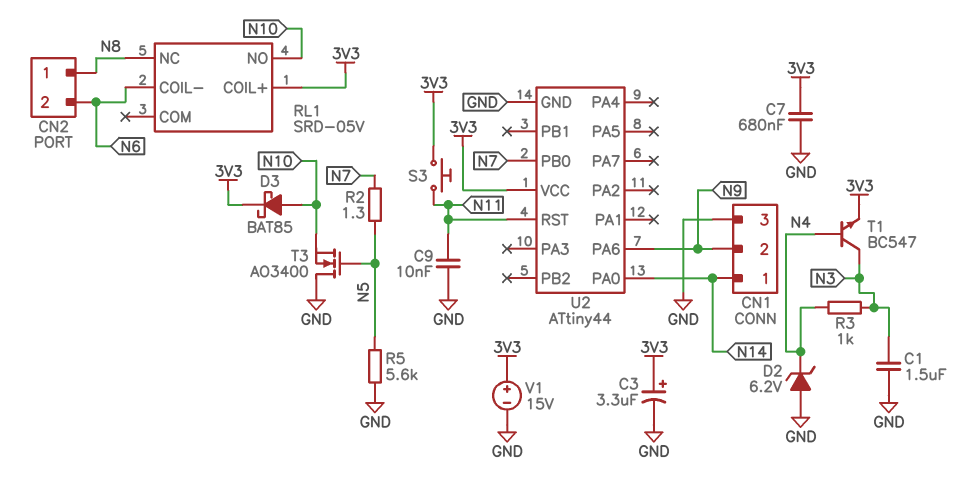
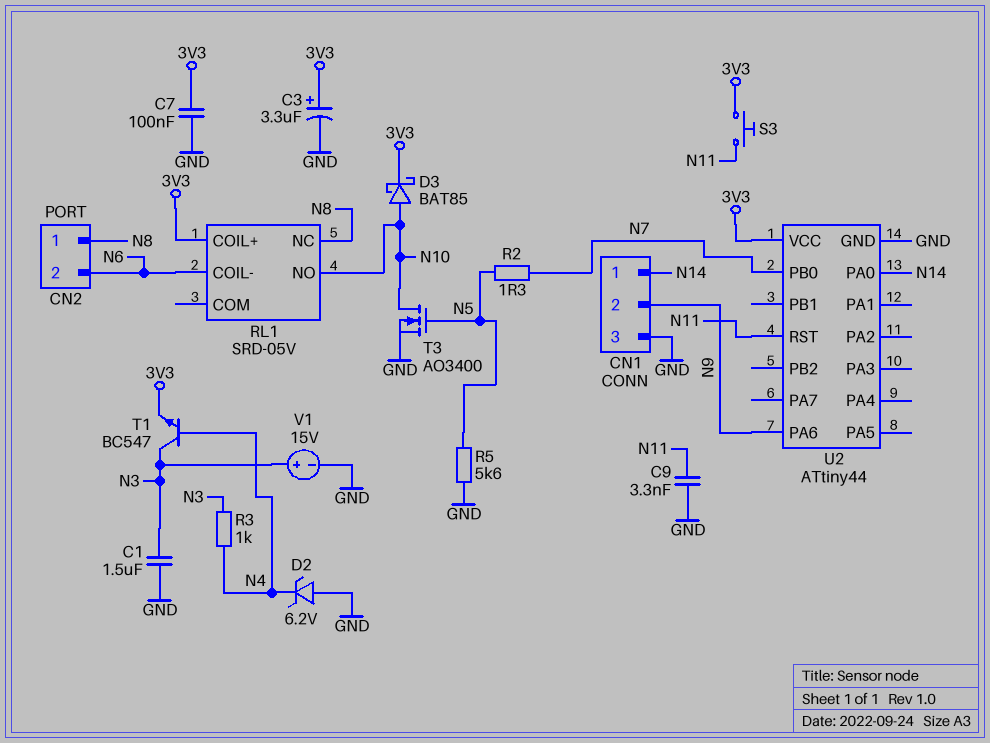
C7: 680nF (3V3, GND) -> 100nF (3V3, GND)
C9: 10nF (GND, N11) -> 3.3nF (GND, N11)
T3: NMOS AO3400 (G N5, D GND, S N10) -> NMOS AO3400 (G N5, D N10, S GND)
V1: 15V (plus 3V3, minus GND) -> 15V (plus N3, minus GND)

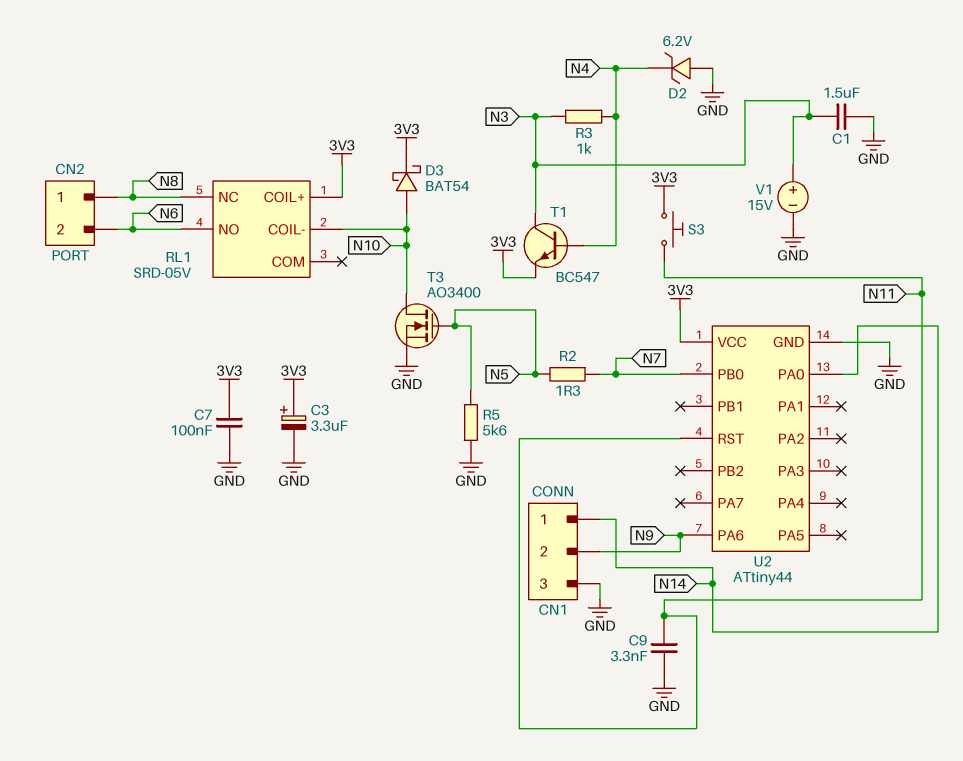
D3: schottky BAT85 (A N10, K 3V3) -> schottky BAT54 (A N10, K 3V3)
RL1 pin COIL-: N6 -> N10
RL1 pin NO: N10 -> N6

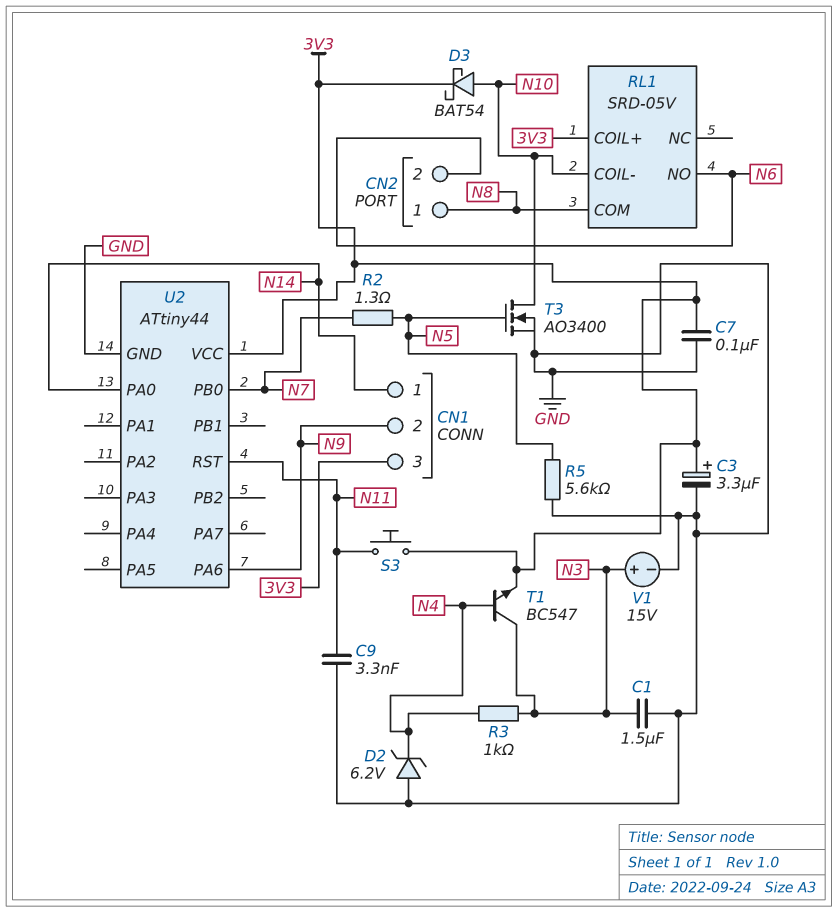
CN1 pin 3: GND -> 3V3
RL1 pin COM: none -> N8
RL1 pin NC: N8 -> none

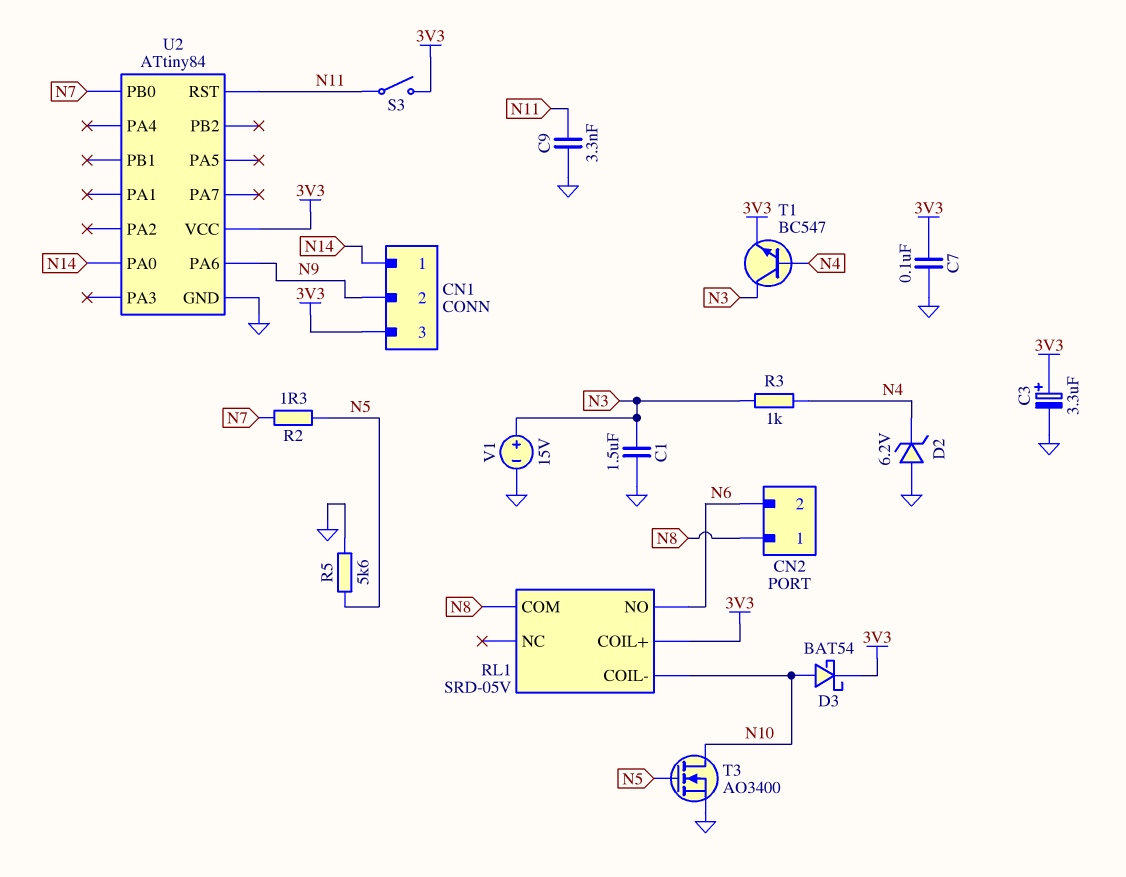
S3: button (3V3, N11) -> switch (3V3, N11)
U2: ATtiny44 -> ATtiny84

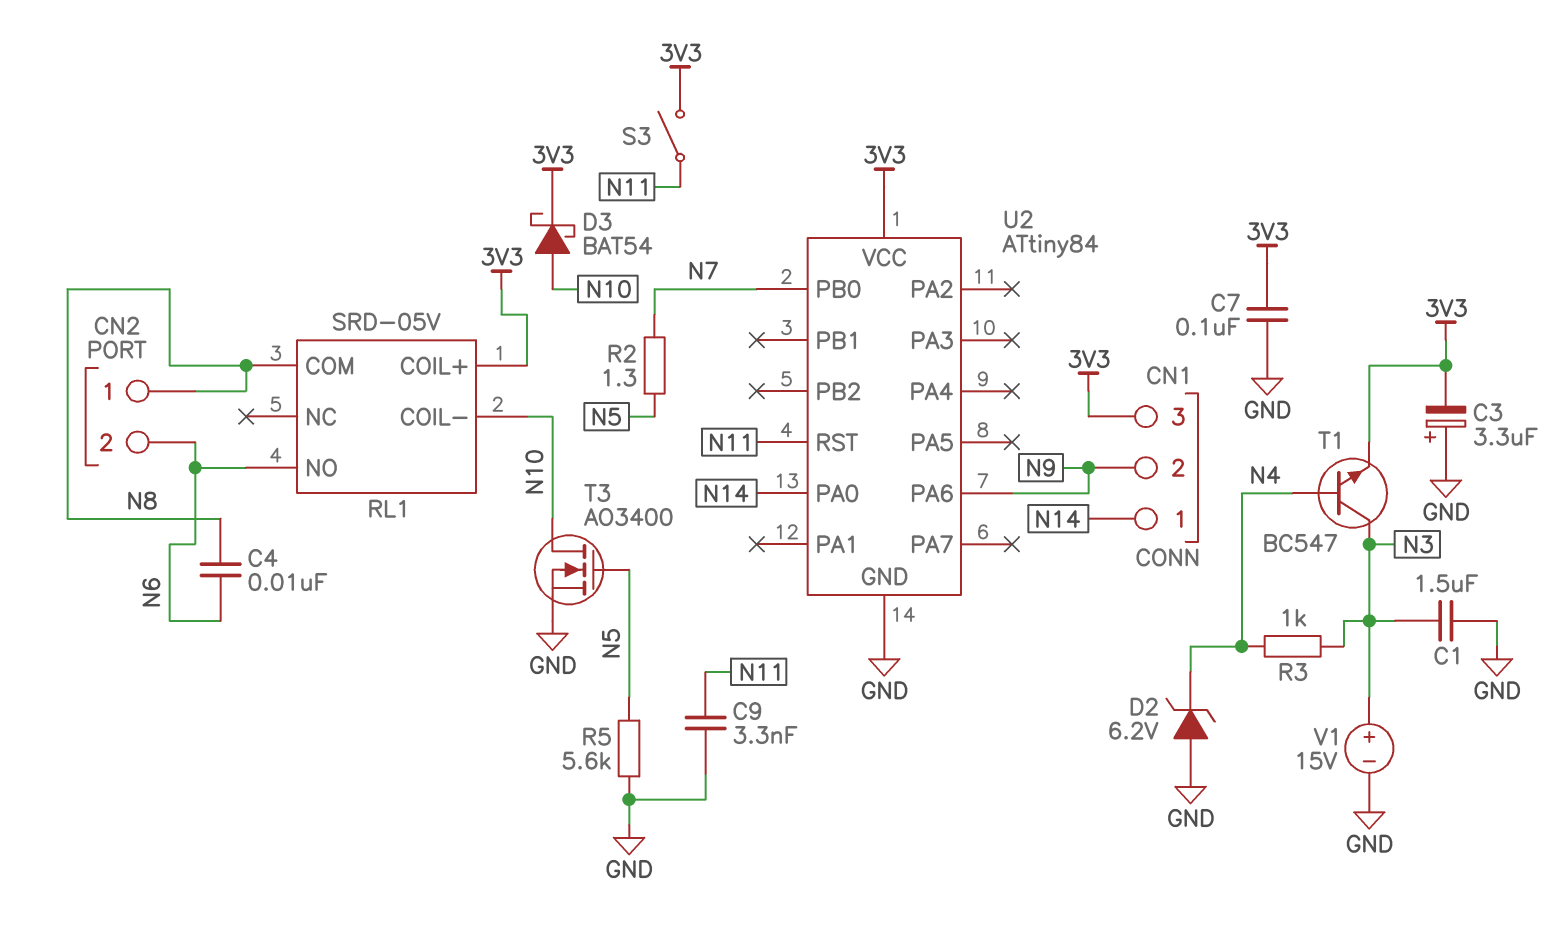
C3: 3.3uF (plus 3V3, minus GND) -> 3.3uF (plus GND, minus 3V3)
C4: none -> 10nF (N6, N8)

